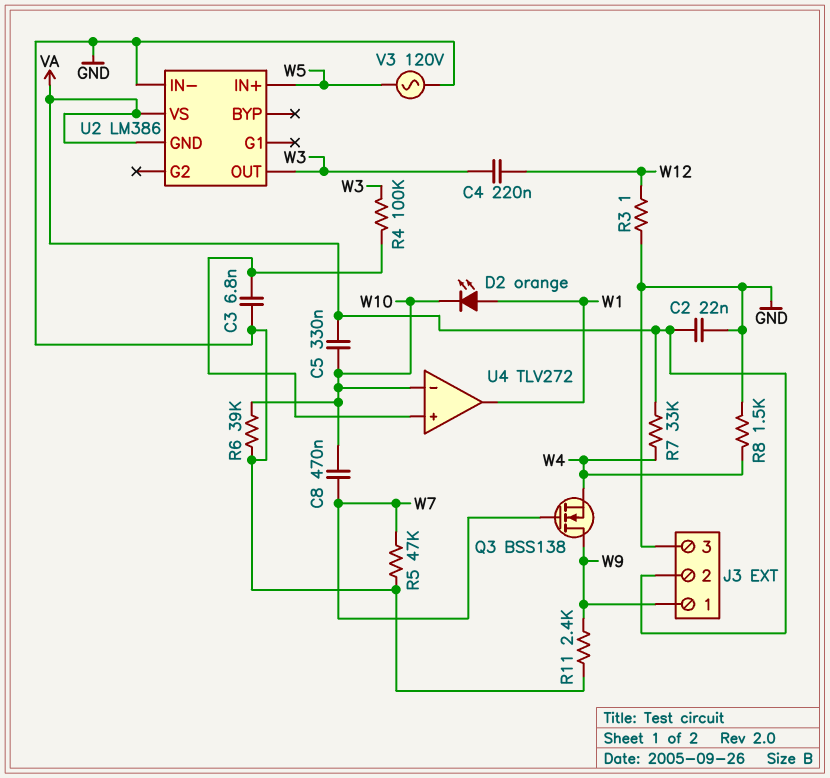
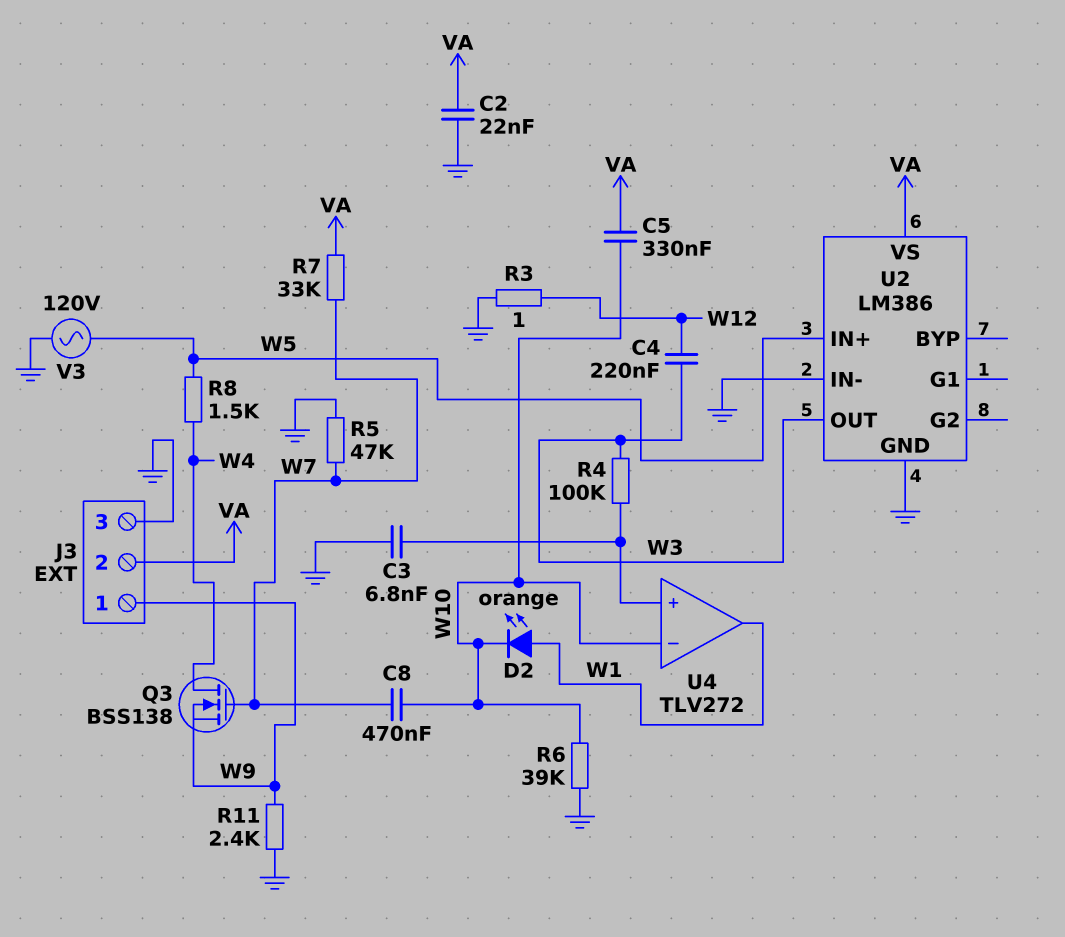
Q3: NMOS BSS138 (G W7, D W9, S W4) -> NMOS BSS138 (G W7, D W4, S W9)
R7: 33k (VA, W4) -> 33k (VA, W7)
R8: 1.5k (GND, W4) -> 1.5k (W4, W5)
U2 pin GND: VA -> GND

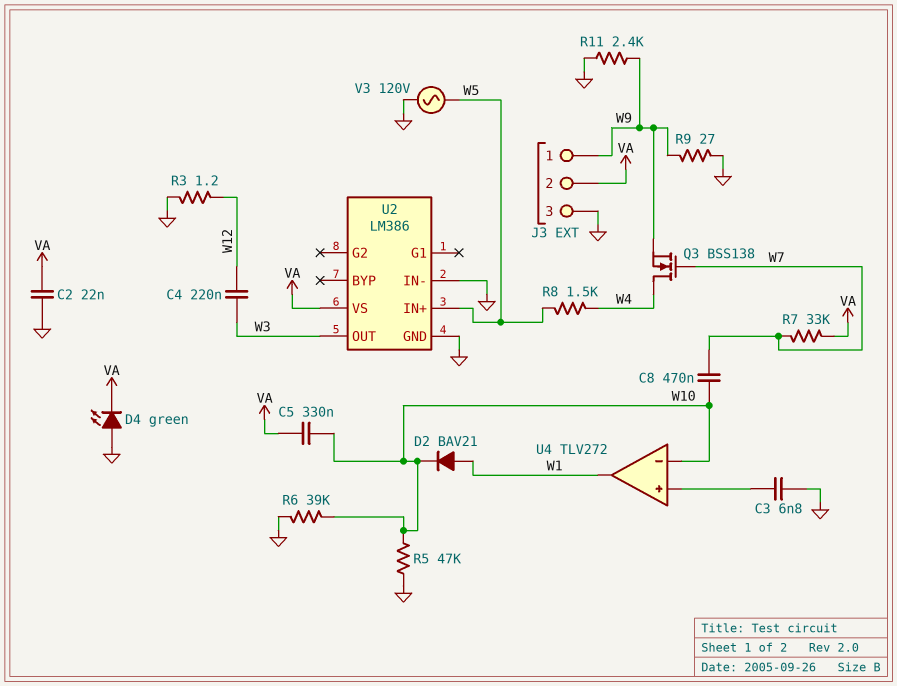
D2: LED orange (A W1, K W10) -> diode BAV21 (A W1, K W10)
D4: none -> LED green (A GND, K VA)
R3: 1 (GND, W12) -> 1.2 (GND, W12)
R4: 100k (U4/in+, W3) -> none
R5: 47k (GND, W7) -> 47k (GND, W10)
R9: none -> 27 (GND, W9)

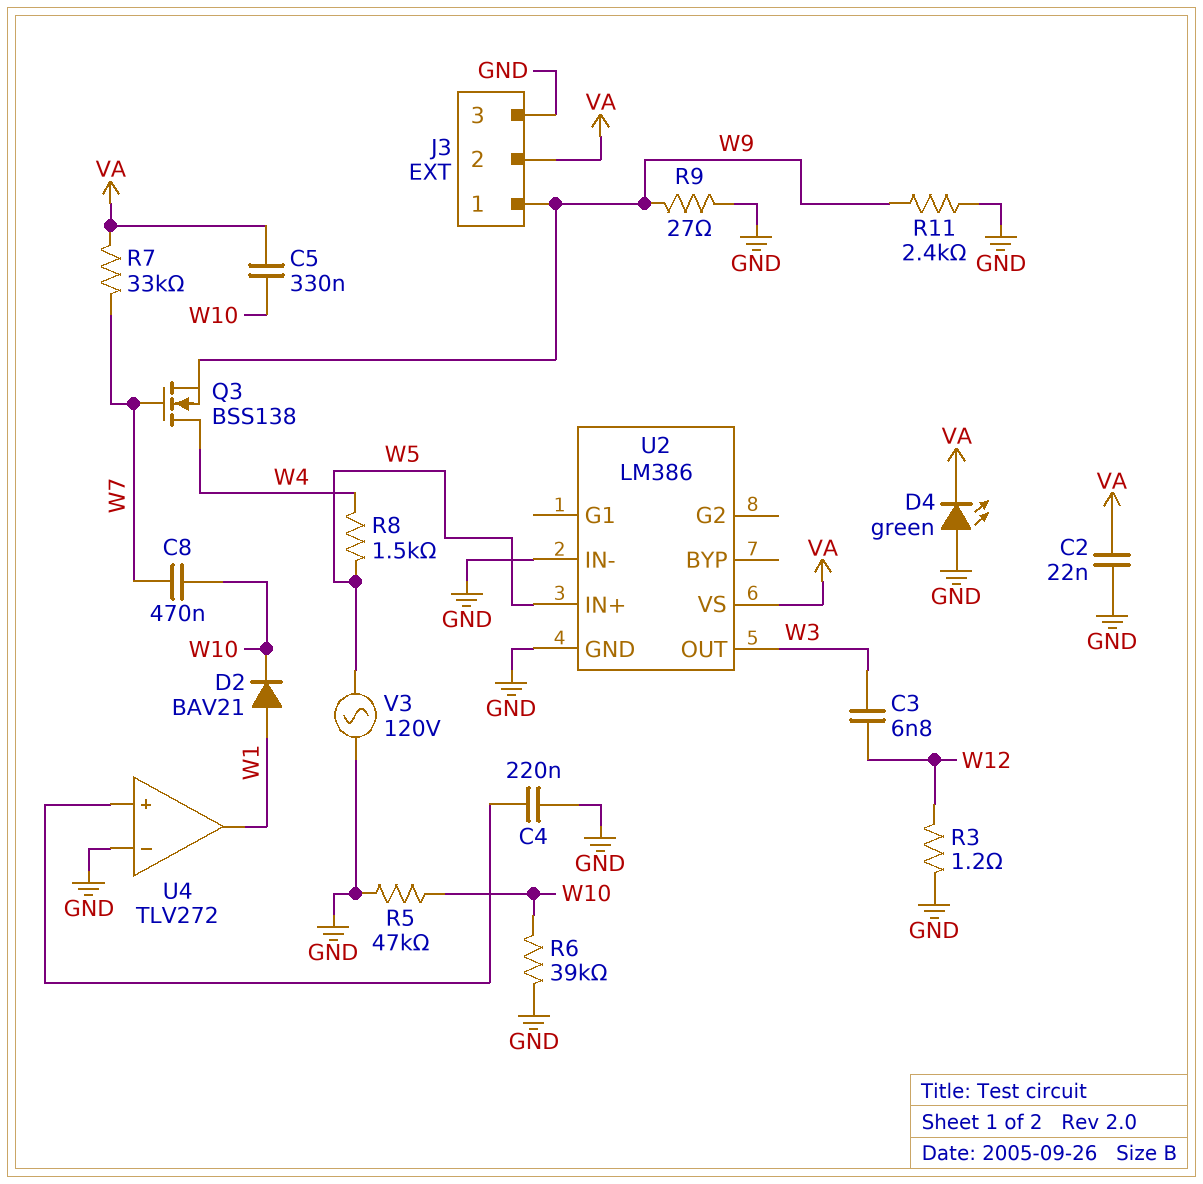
C3: 6.8nF (GND, U4/in+) -> 6.8nF (W3, W12)
C4: 220nF (W3, W12) -> 220nF (GND, U4/in+)
U4 pin in-: W10 -> GND

